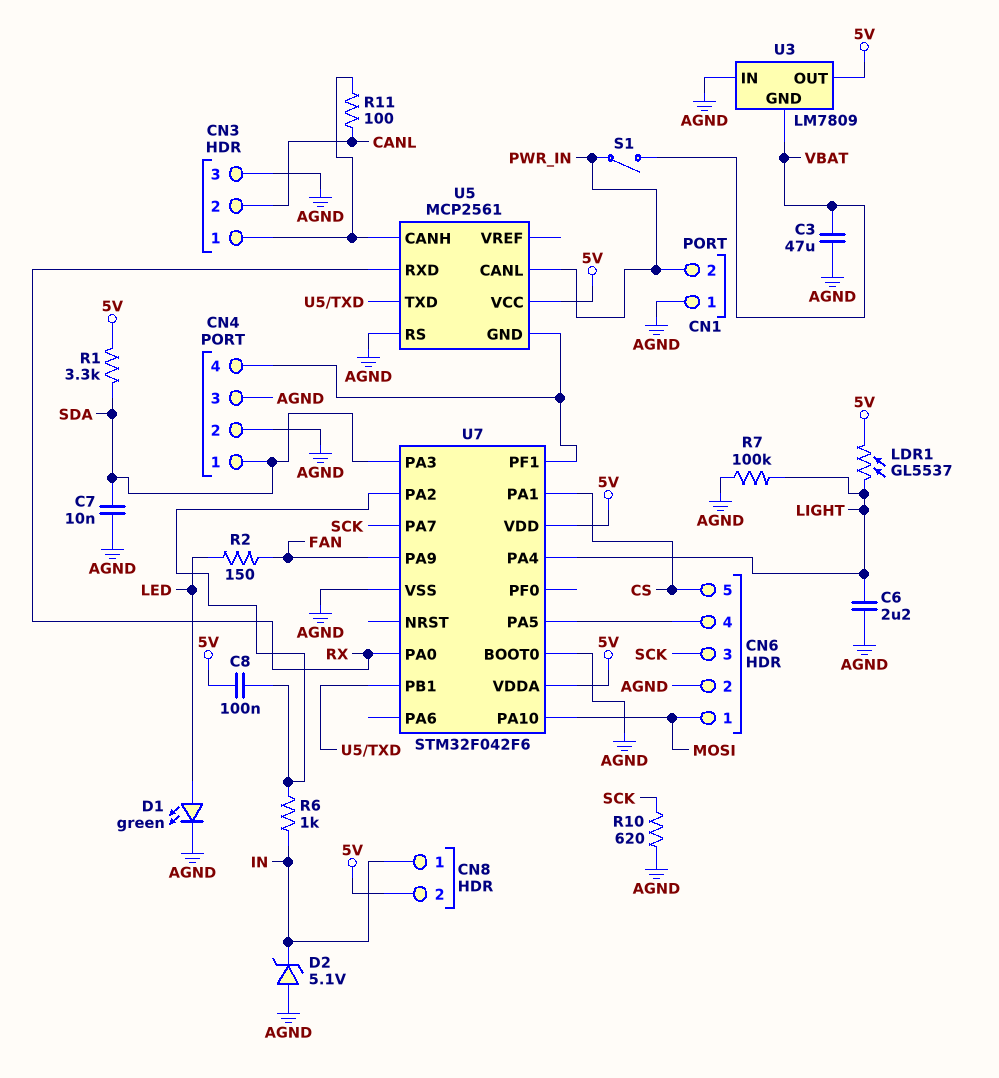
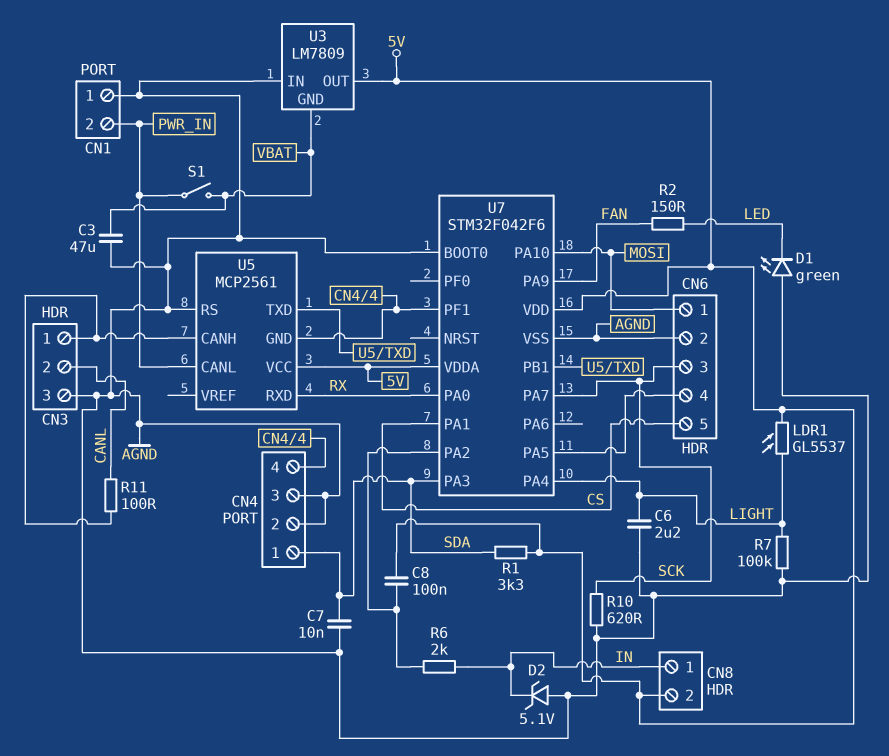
D1: LED green (A LED, K AGND) -> LED green (A AGND, K LED)
R6: 1k (IN, U7/PA2) -> 2k (IN, U7/PA2)

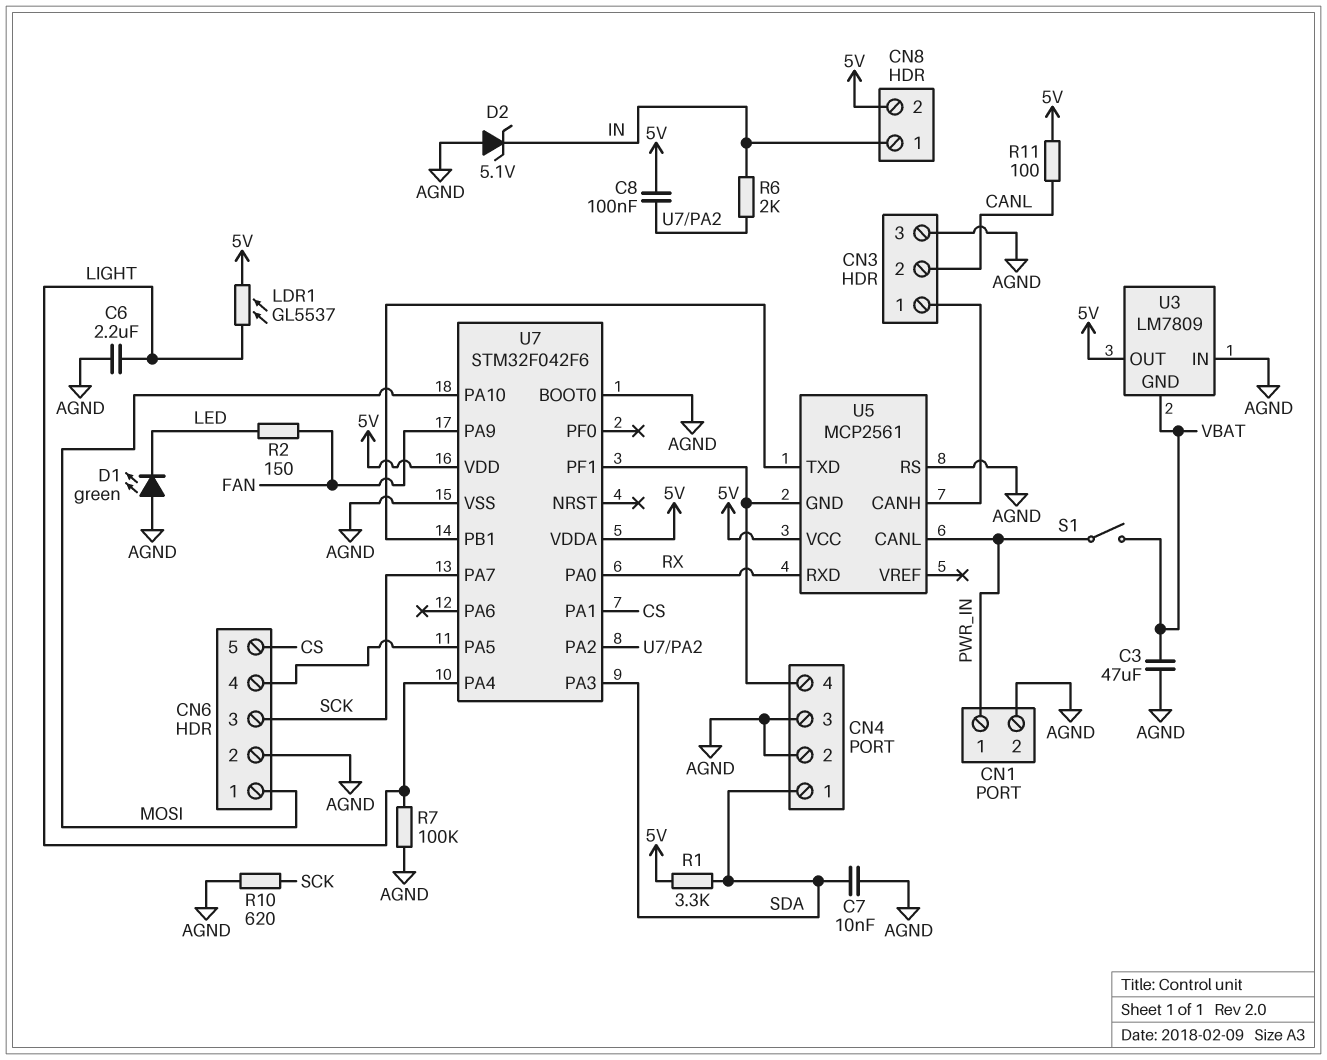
CN1 pin 1: AGND -> PWR_IN
CN1 pin 2: PWR_IN -> AGND
R11: 100 (CANL, CN3/1) -> 100 (5V, CANL)

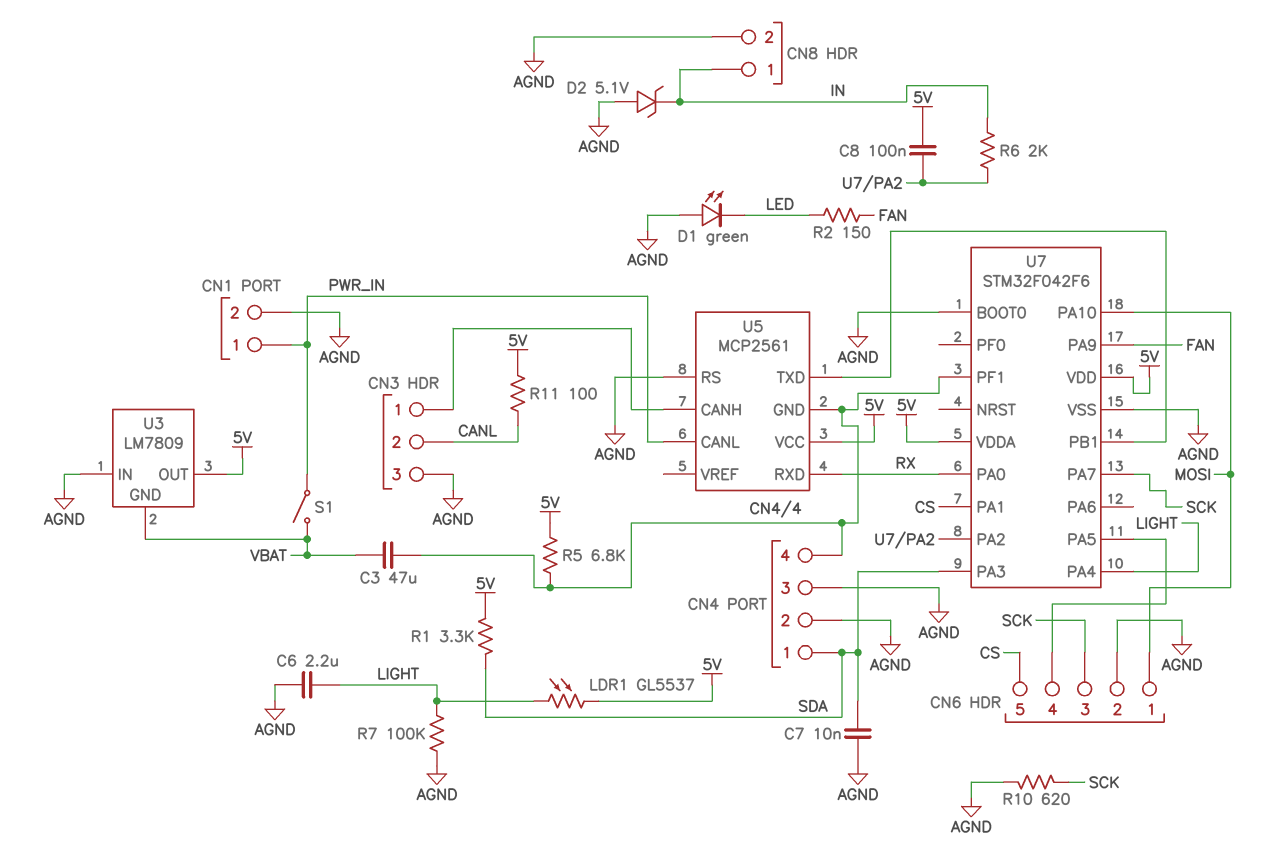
C3: 47uF (AGND, VBAT) -> 47uF (CN4/4, VBAT)
CN8 pin 2: 5V -> AGND
R5: none -> 6.8k (5V, CN4/4)

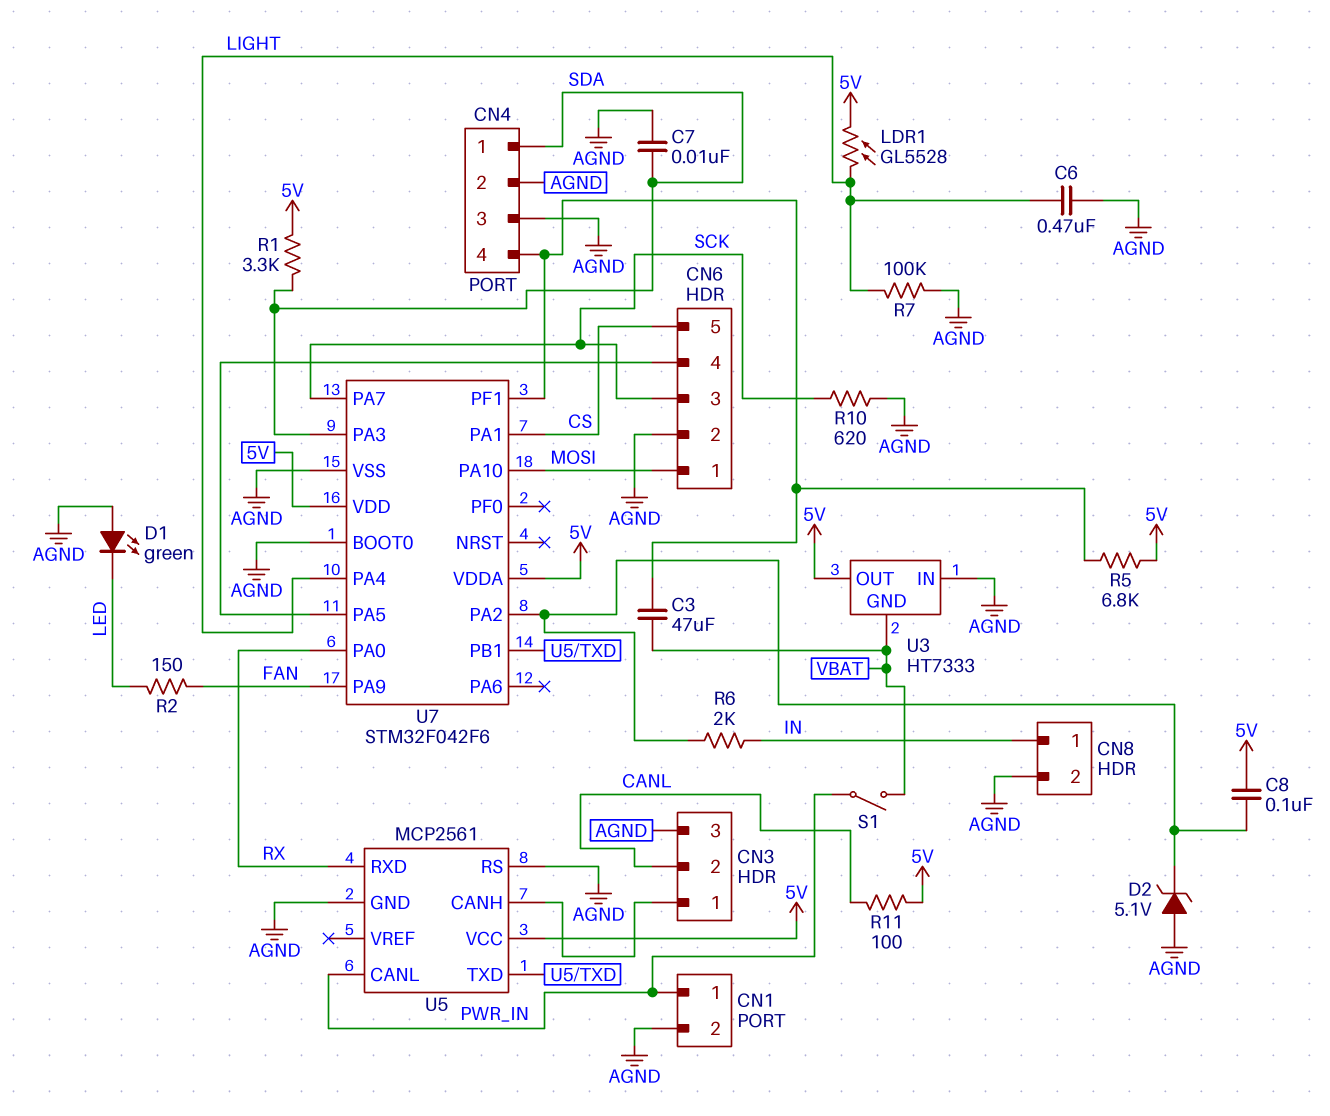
C6: 2.2uF (AGND, LIGHT) -> 470nF (AGND, LIGHT)
D2: zener 5.1V (A AGND, K IN) -> zener 5.1V (A AGND, K U7/PA2)
LDR1: GL5537 (5V, LIGHT) -> GL5528 (5V, LIGHT)
U3: LM7809 -> HT7333
U5 pin GND: CN4/4 -> AGND

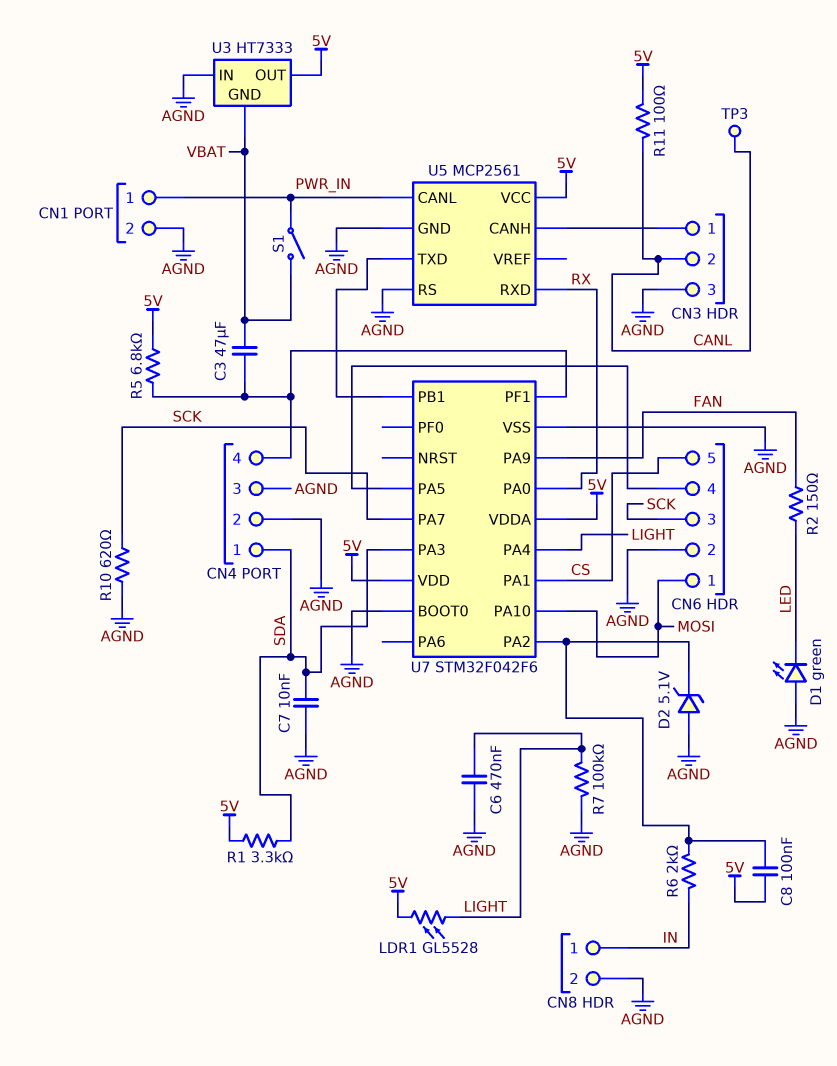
TP3: none -> test point (CANL)

